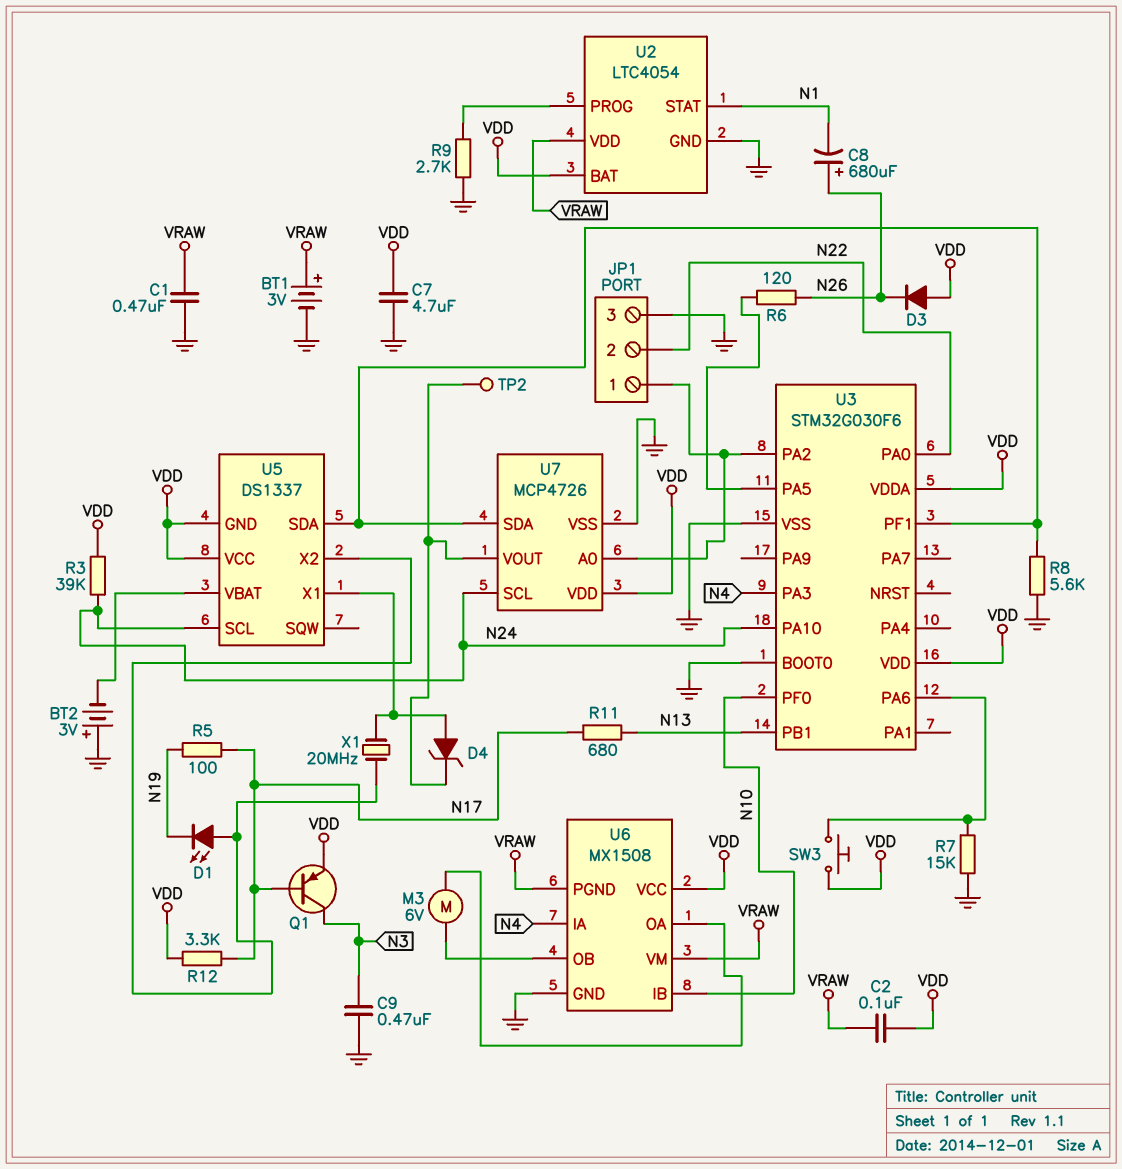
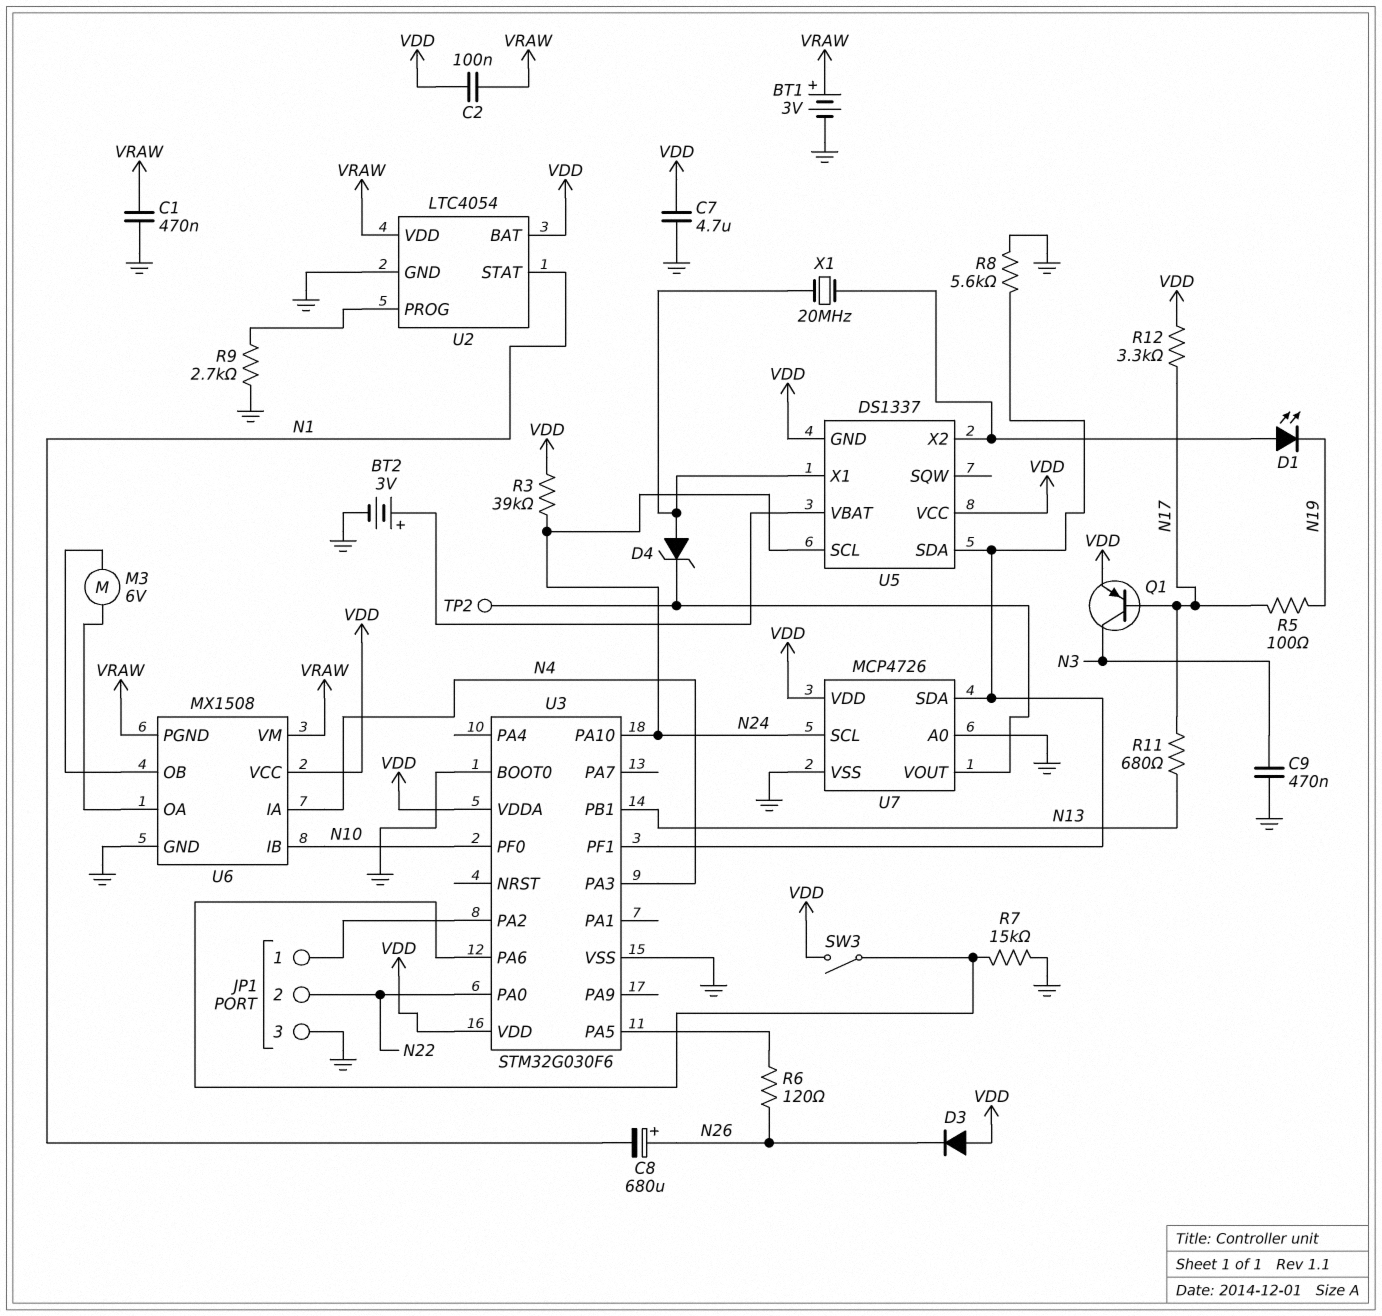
BT2: 3V (plus GND, minus U5/VBAT) -> 3V (plus U5/VBAT, minus GND)
SW3: button (U3/PA6, VDD) -> switch (U3/PA6, VDD)
U7 pin A0: JP1/1 -> GND

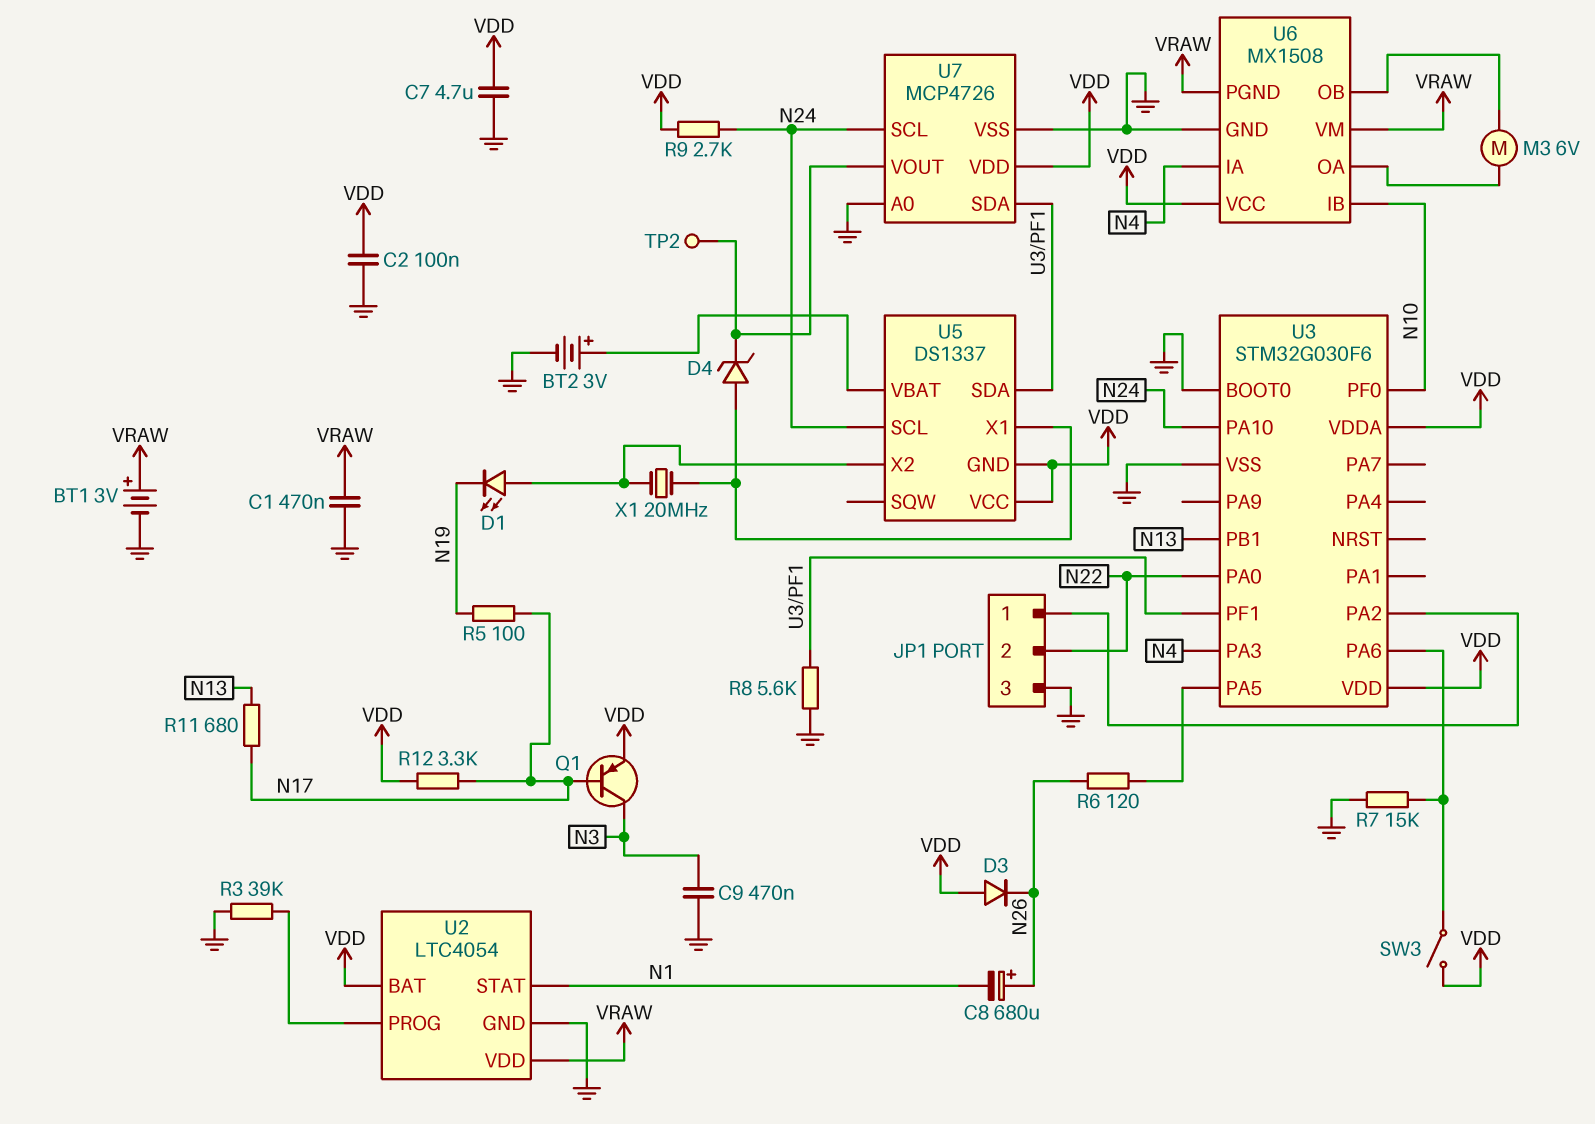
C2: 100nF (VDD, VRAW) -> 100nF (GND, VDD)
R3: 39k (N24, VDD) -> 39k (GND, U2/PROG)
R9: 2.7k (GND, U2/PROG) -> 2.7k (N24, VDD)

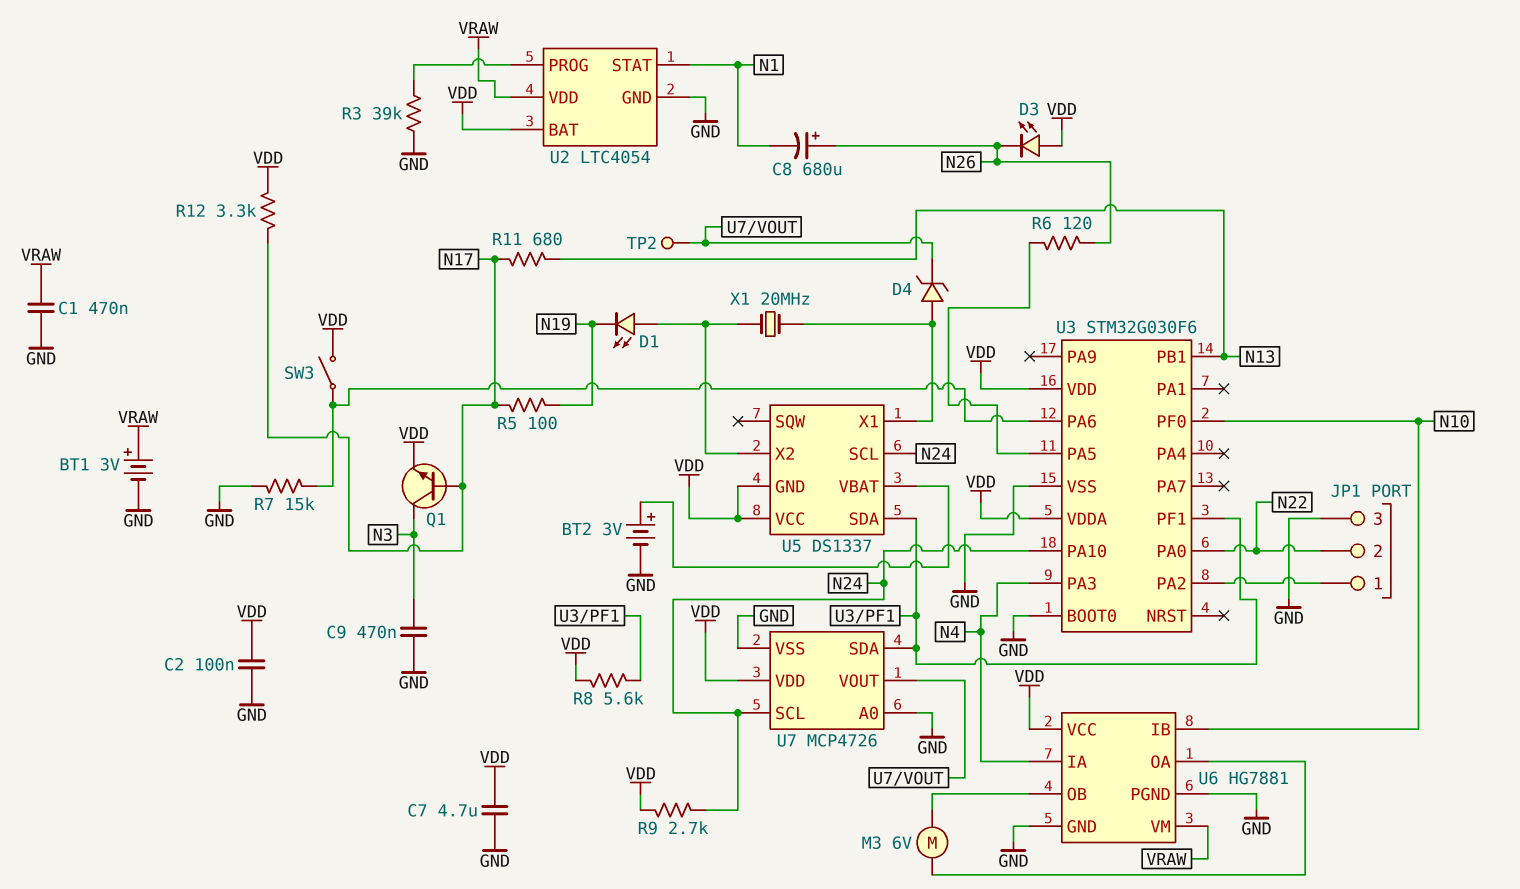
D3: diode (A VDD, K N26) -> LED (A VDD, K N26)
Q1: PNP (B N17, C N3, E VDD) -> NPN (B N17, C N3, E VDD)
R8: 5.6k (GND, U3/PF1) -> 5.6k (U3/PF1, VDD)
U6: MX1508 -> HG7881
U6 pin PGND: VRAW -> GND

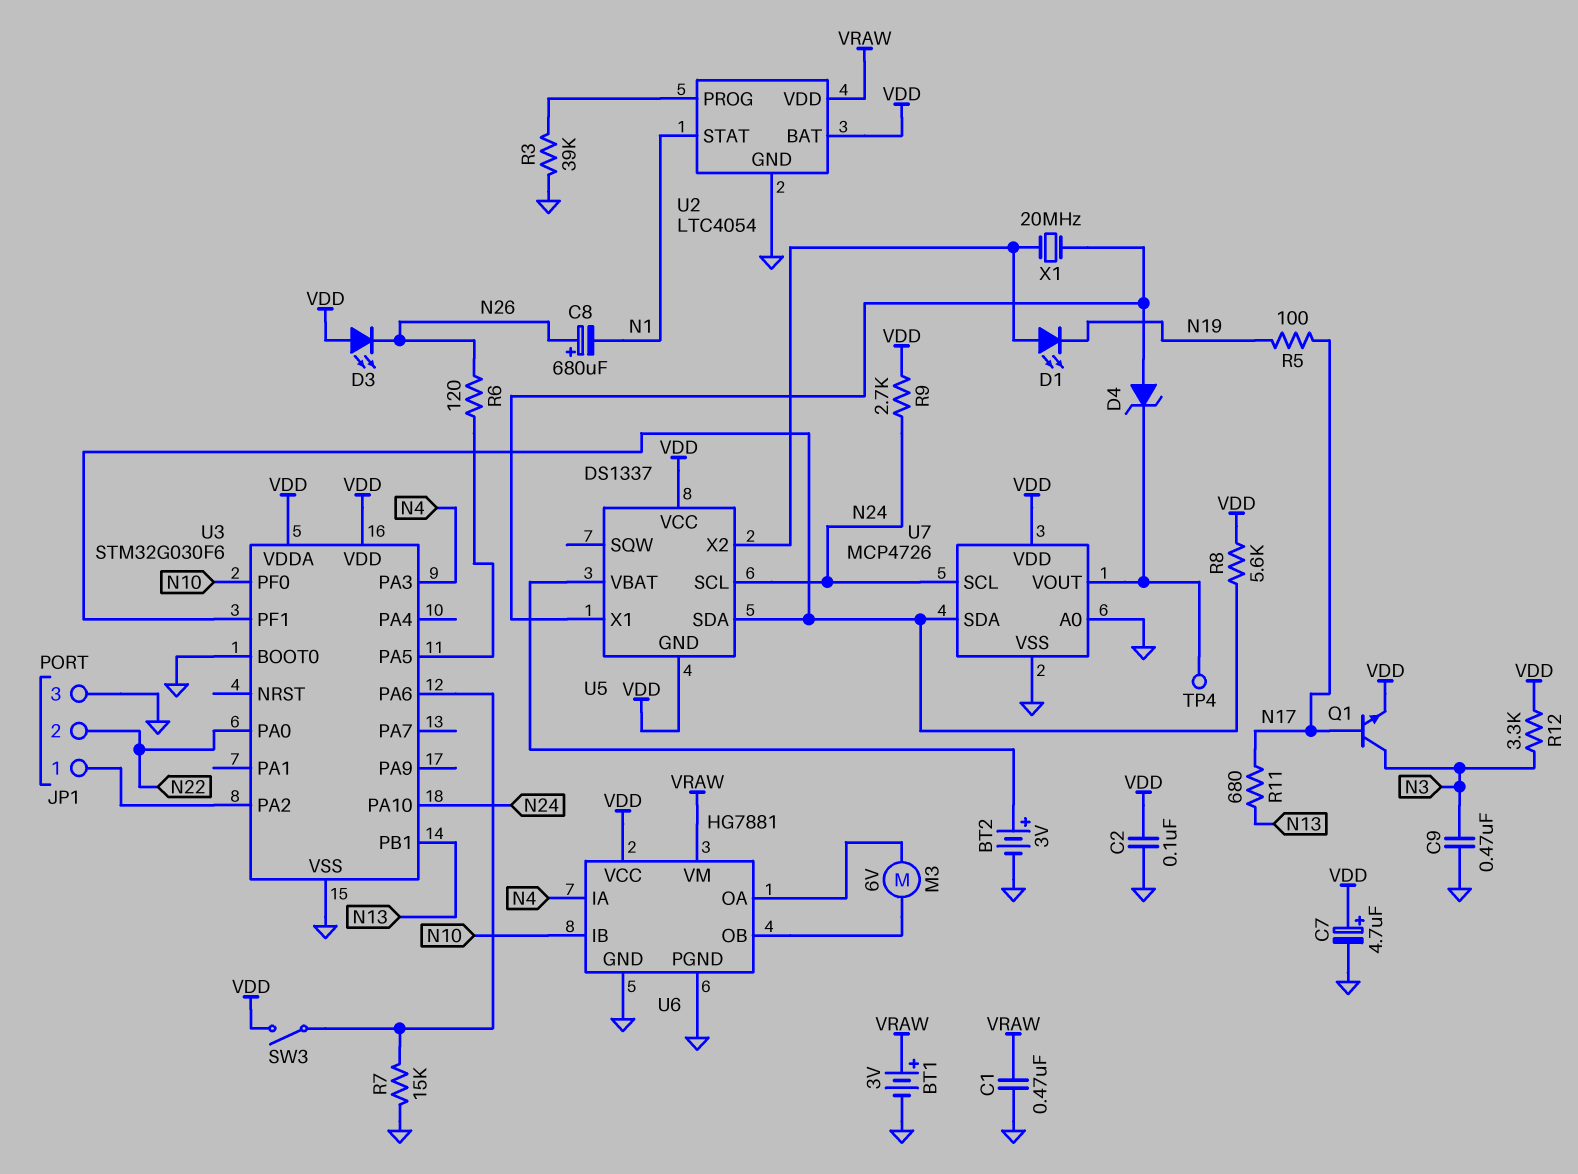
C7: 4.7uF (GND, VDD) -> 4.7uF (plus VDD, minus GND)
R12: 3.3k (N17, VDD) -> 3.3k (N3, VDD)
TP2: test point (U7/VOUT) -> none
TP4: none -> test point (U7/VOUT)

